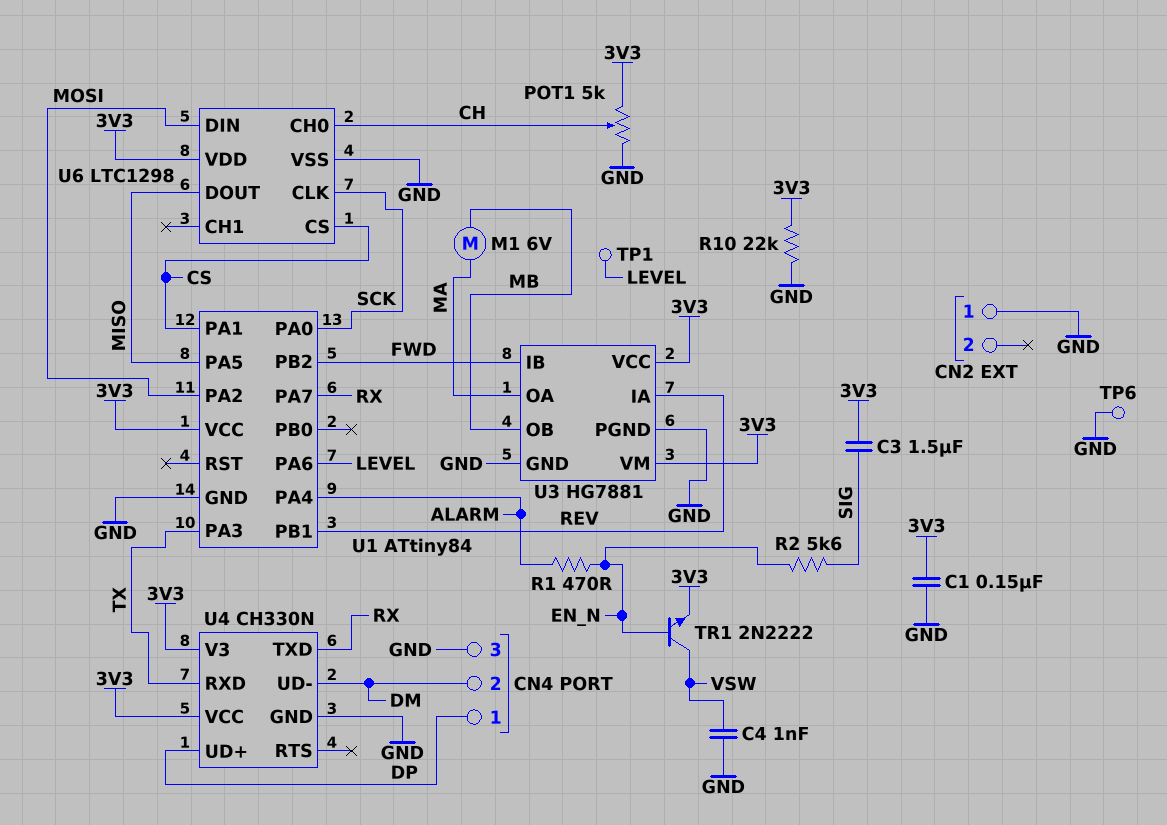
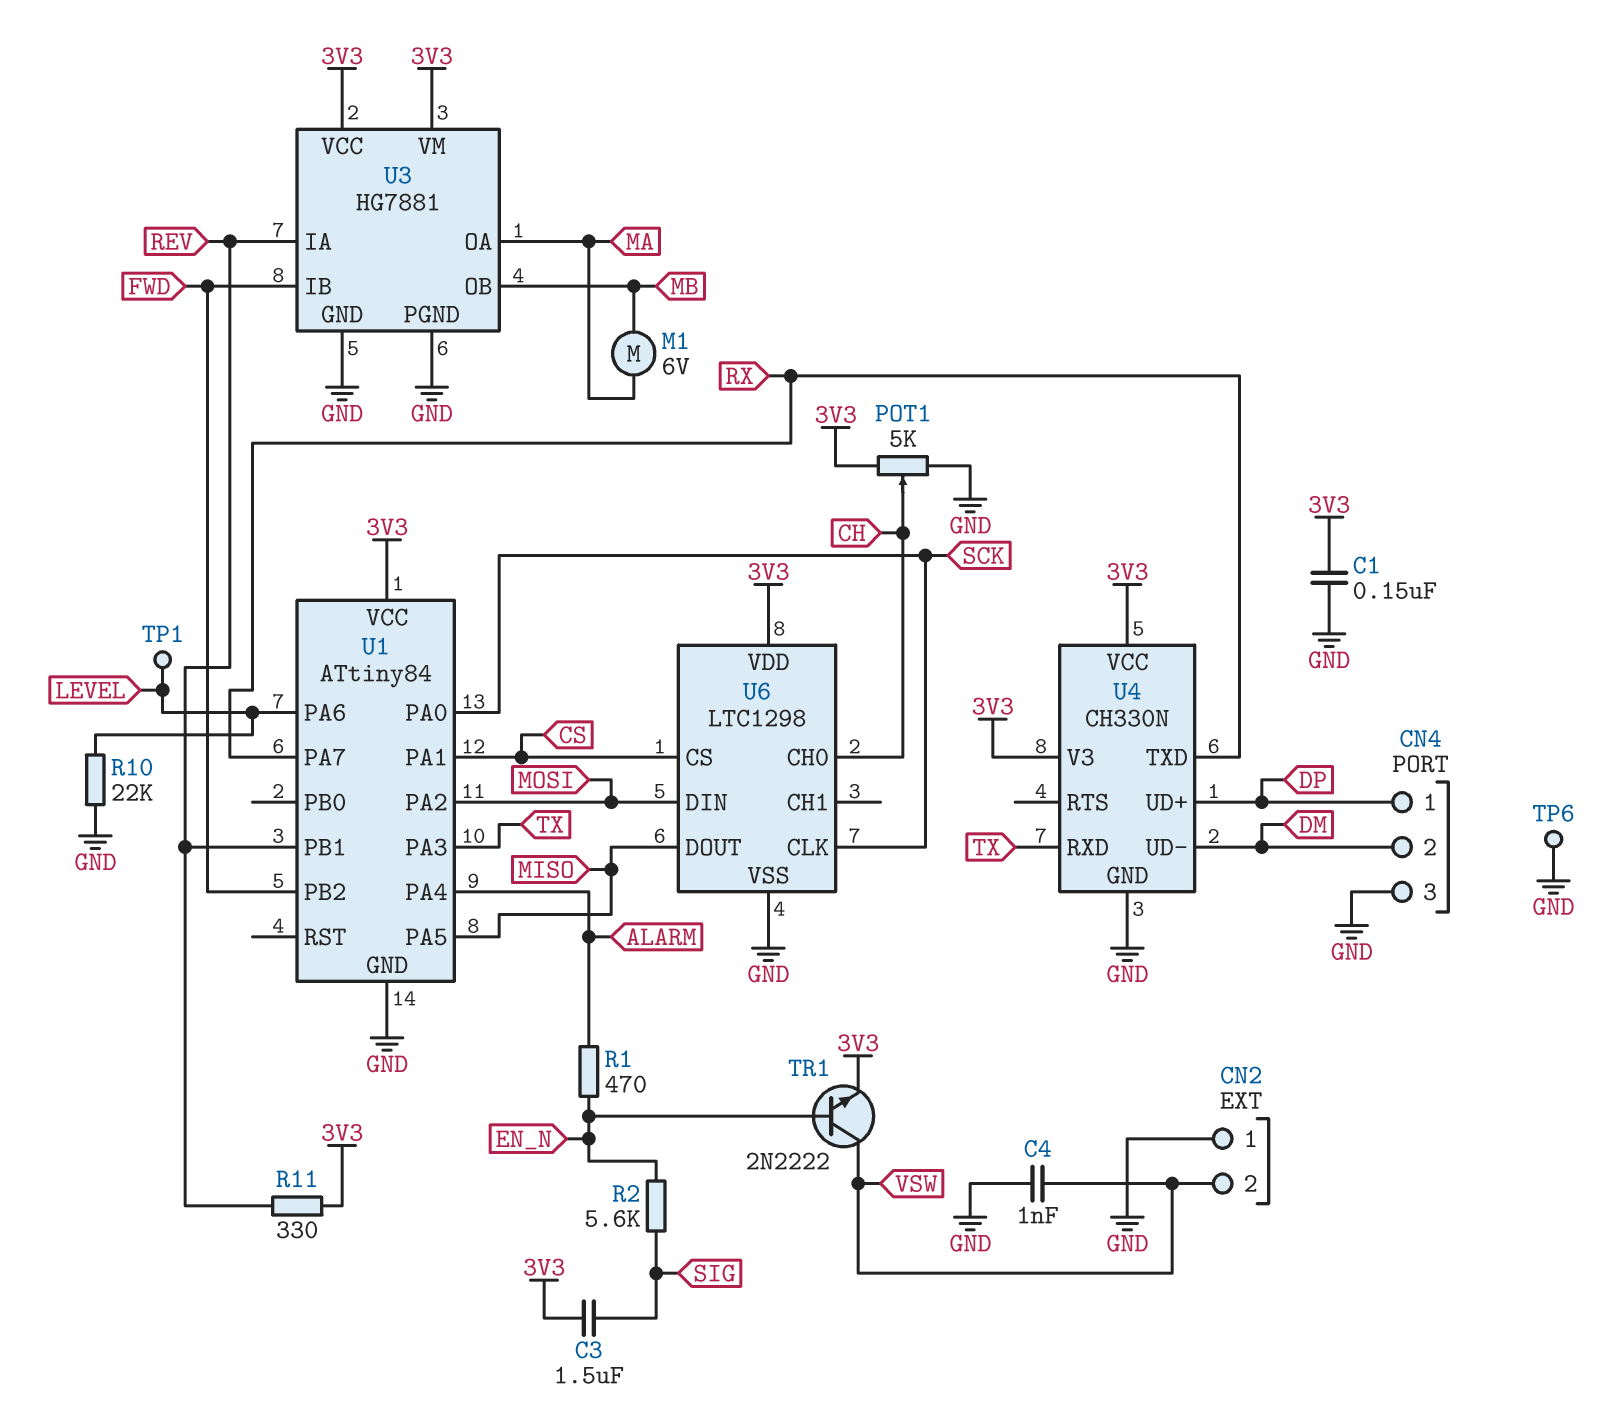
CN2 pin 2: none -> VSW
R10: 22k (3V3, GND) -> 22k (GND, LEVEL)
R11: none -> 330 (3V3, REV)

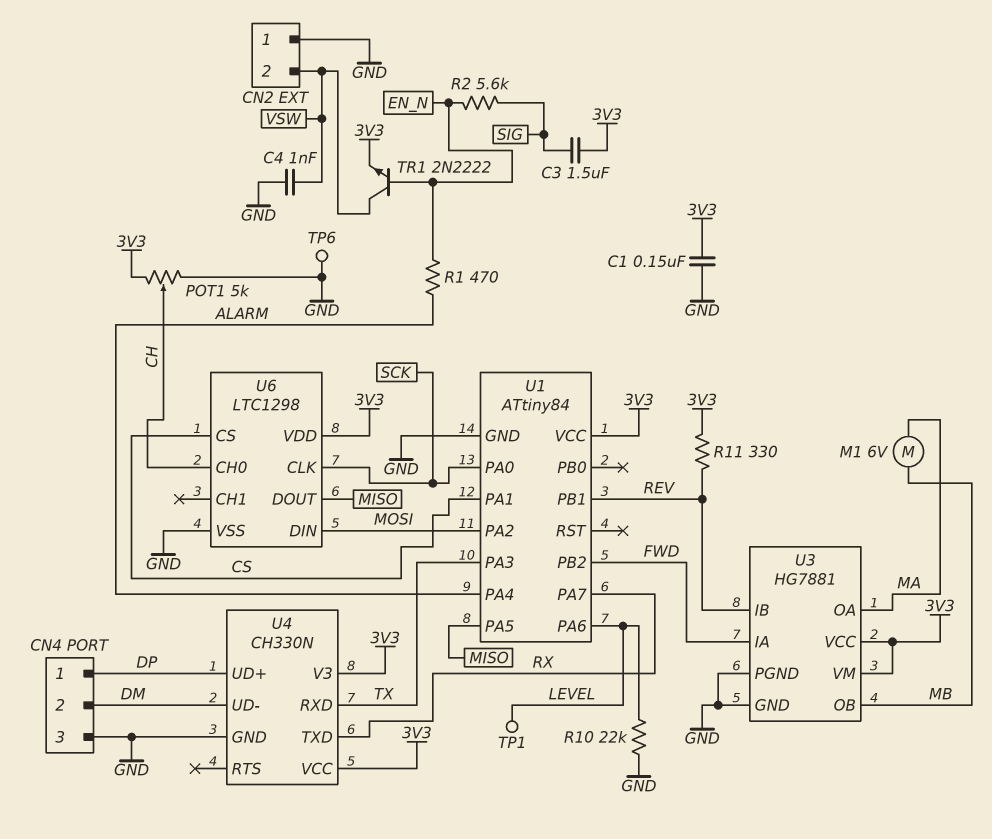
U3 pin IA: REV -> FWD
U3 pin IB: FWD -> REV

